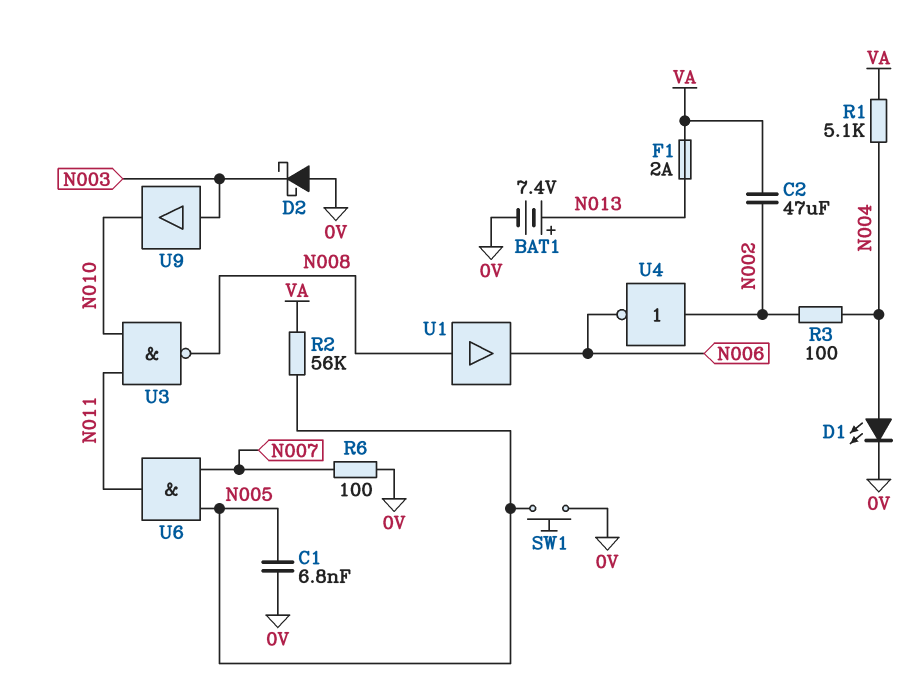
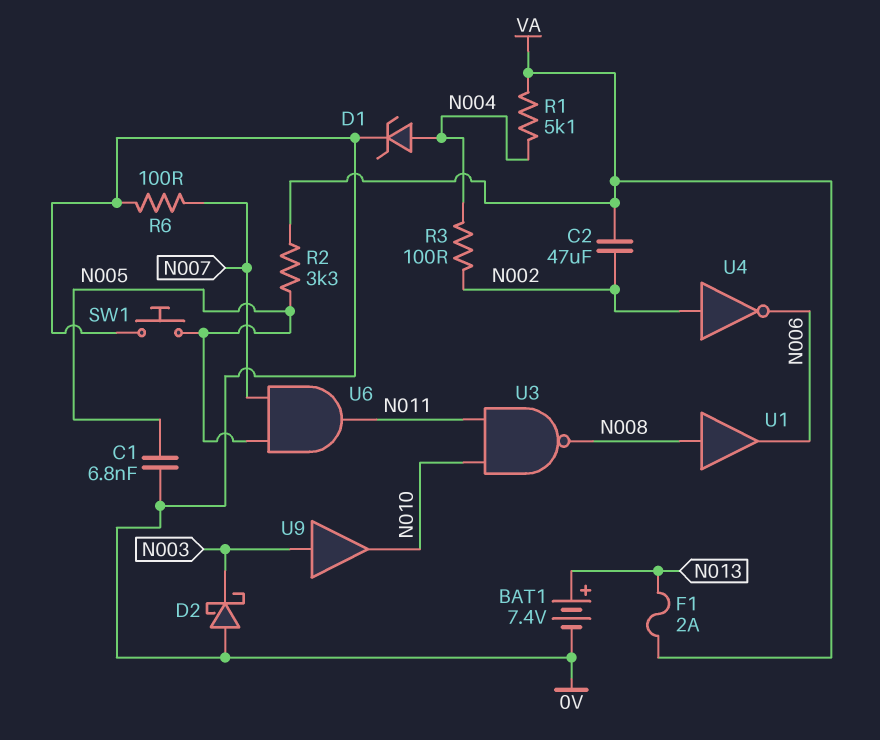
D1: LED (A N004, K 0V) -> zener (A N004, K 0V)
R2: 56k (N005, VA) -> 3.3k (N005, VA)

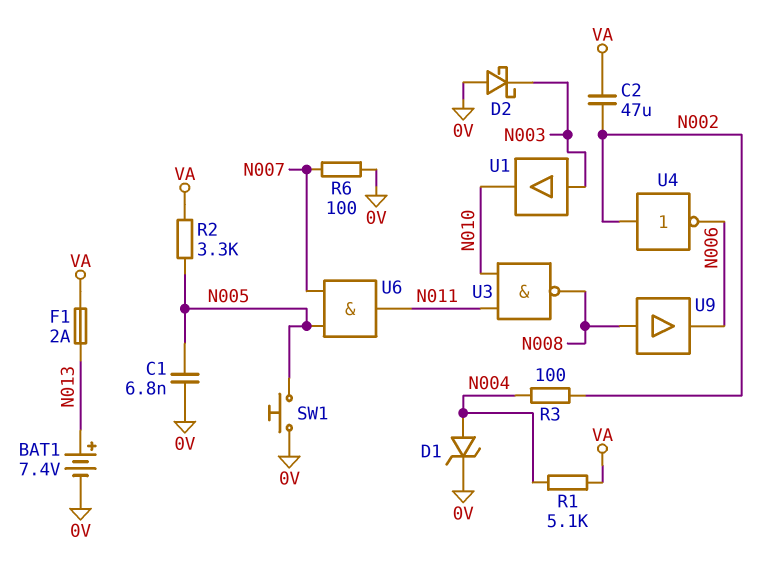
U1: buffer (in N008, out N006) -> buffer (in N003, out N010)
U9: buffer (in N003, out N010) -> buffer (in N008, out N006)

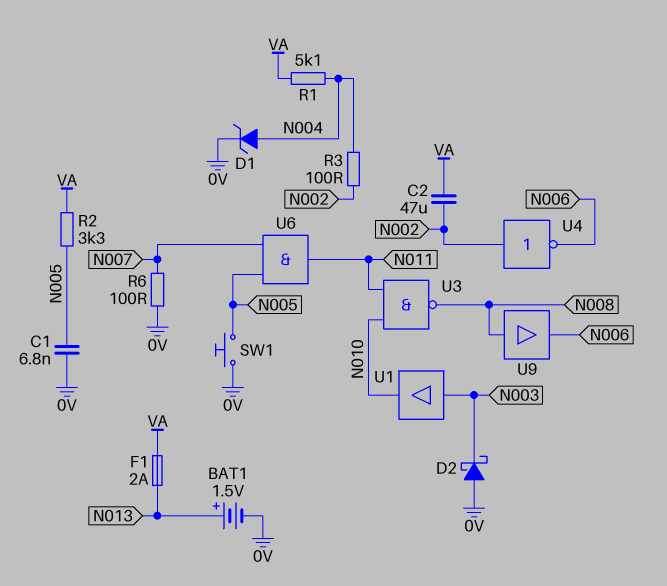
BAT1: 7.4V (plus N013, minus 0V) -> 1.5V (plus N013, minus 0V)

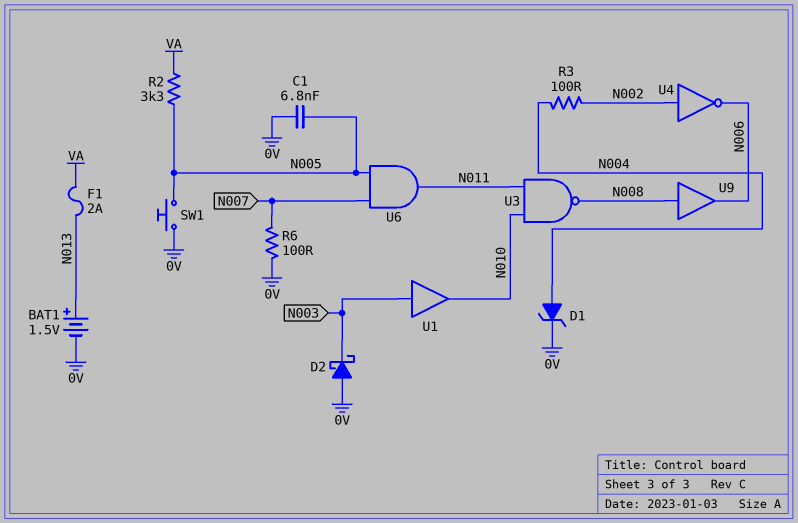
C2: 47uF (N002, VA) -> none
R1: 5.1k (N004, VA) -> none

